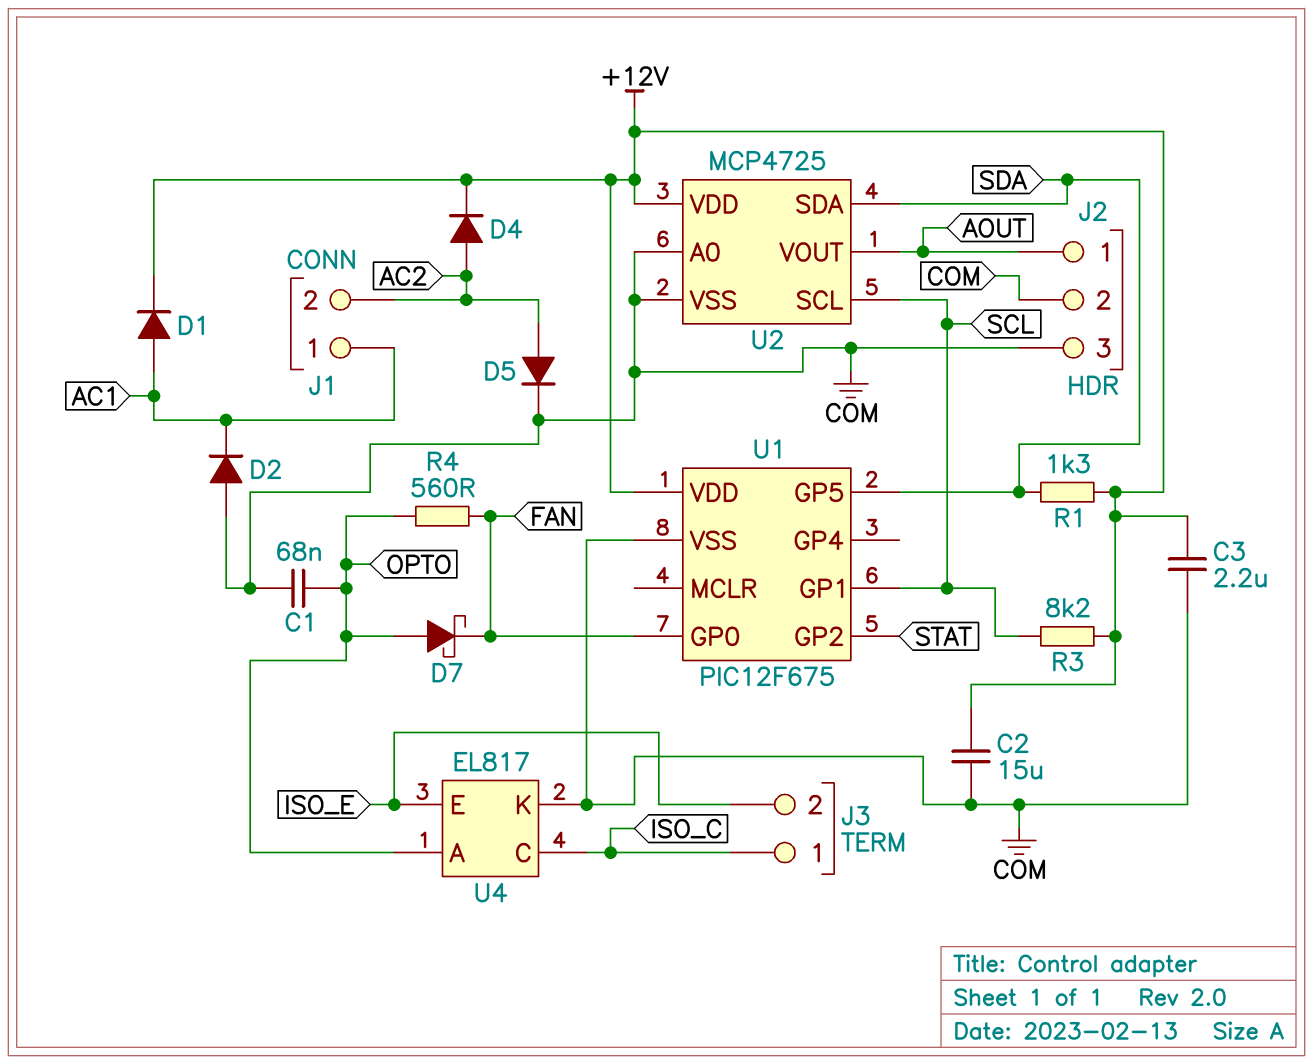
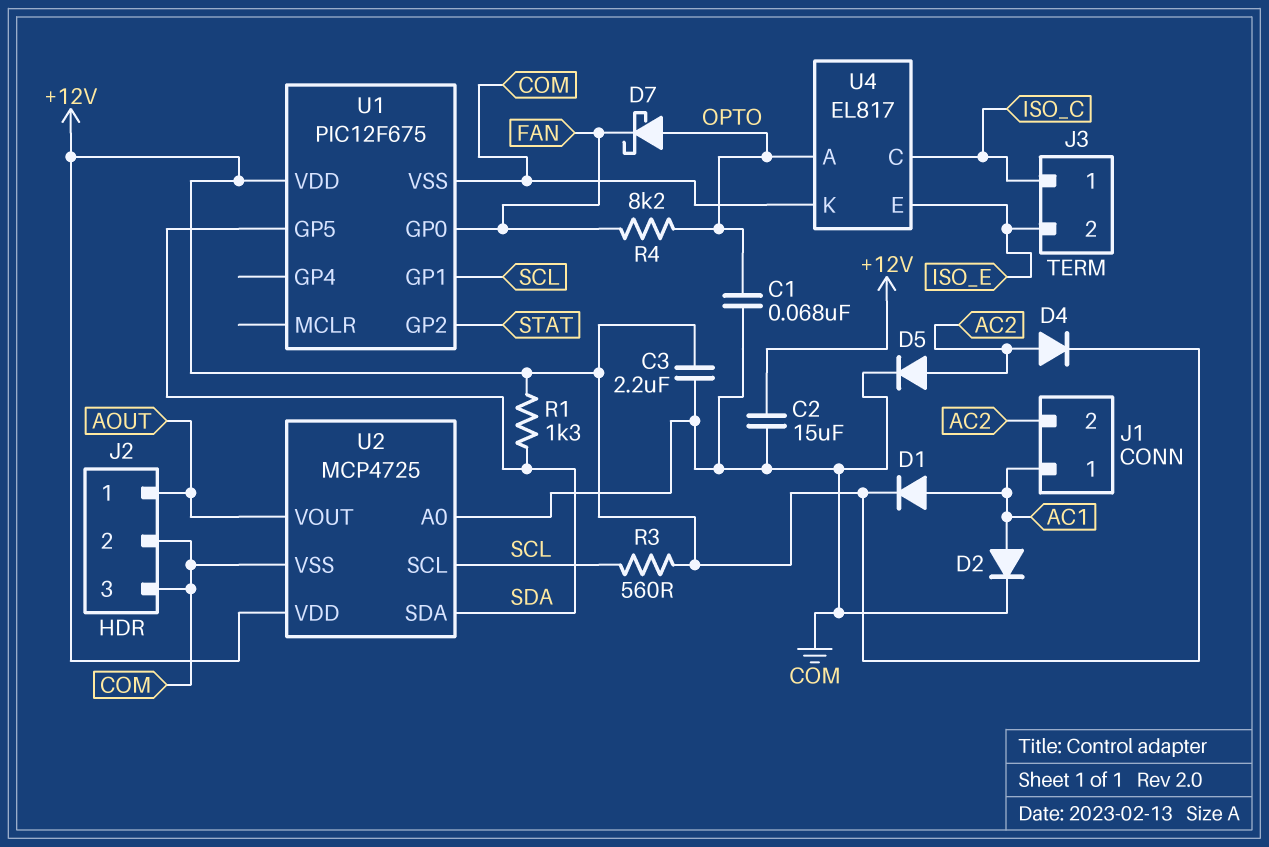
D2: diode (A COM, K AC1) -> diode (A AC1, K COM)
R3: 8.2k (+12V, SCL) -> 560 (+12V, SCL)
R4: 560 (FAN, OPTO) -> 8.2k (FAN, OPTO)

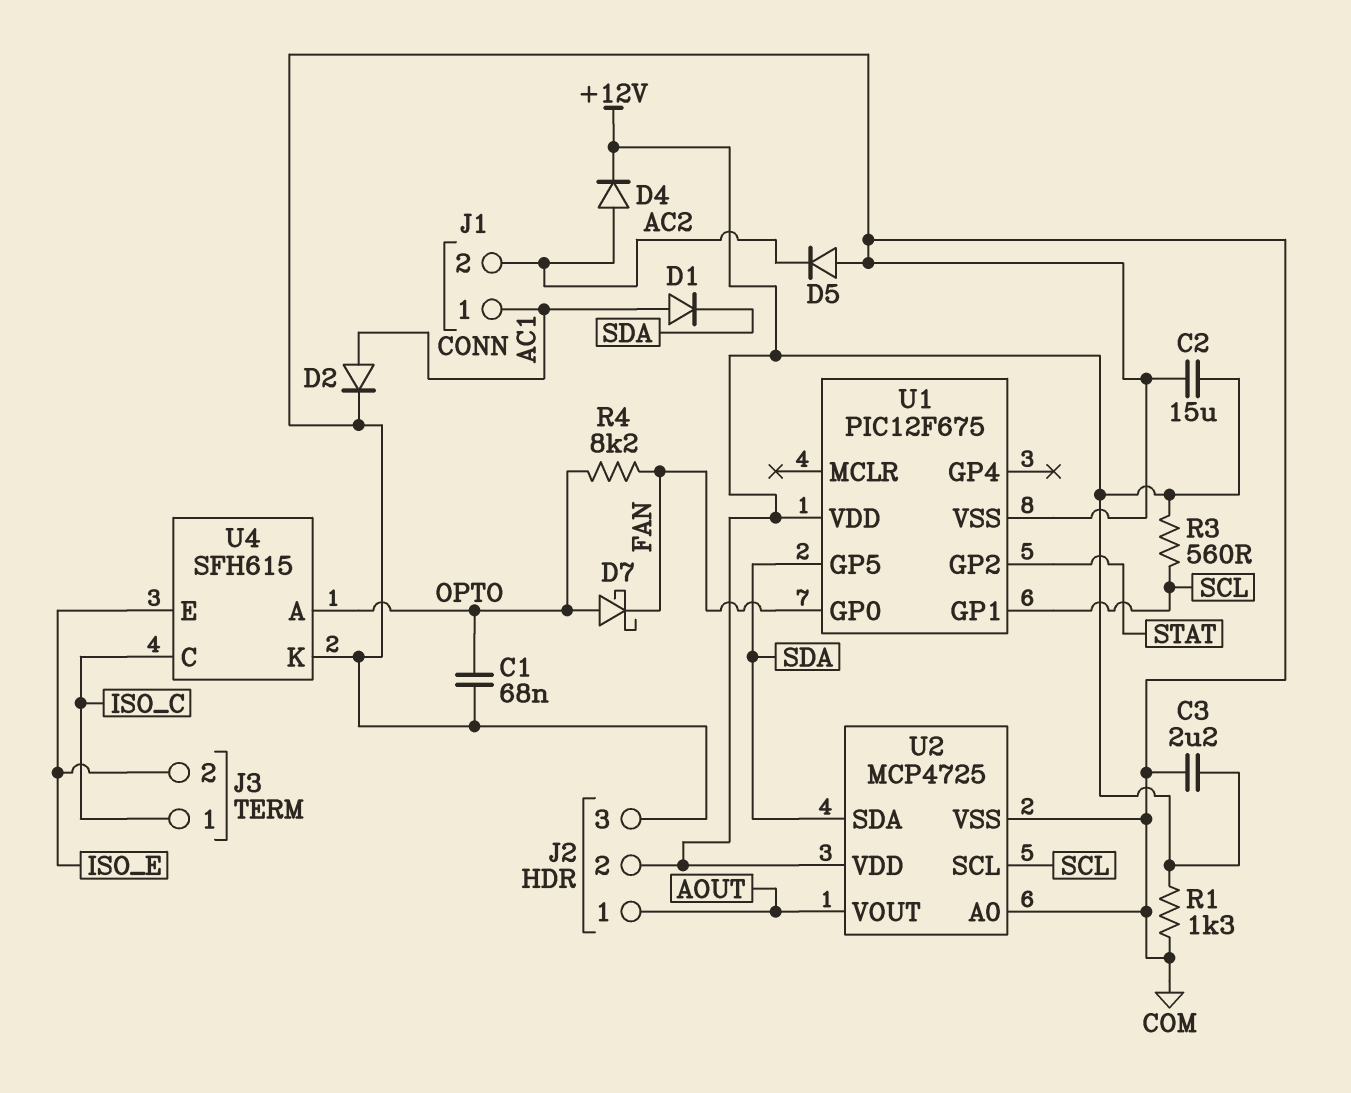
D1: diode (A AC1, K +12V) -> diode (A AC1, K SDA)
D5: diode (A AC2, K COM) -> diode (A COM, K AC2)
J2 pin 2: COM -> +12V
R1: 1.3k (+12V, SDA) -> 1.3k (+12V, COM)
U4: EL817 -> SFH615

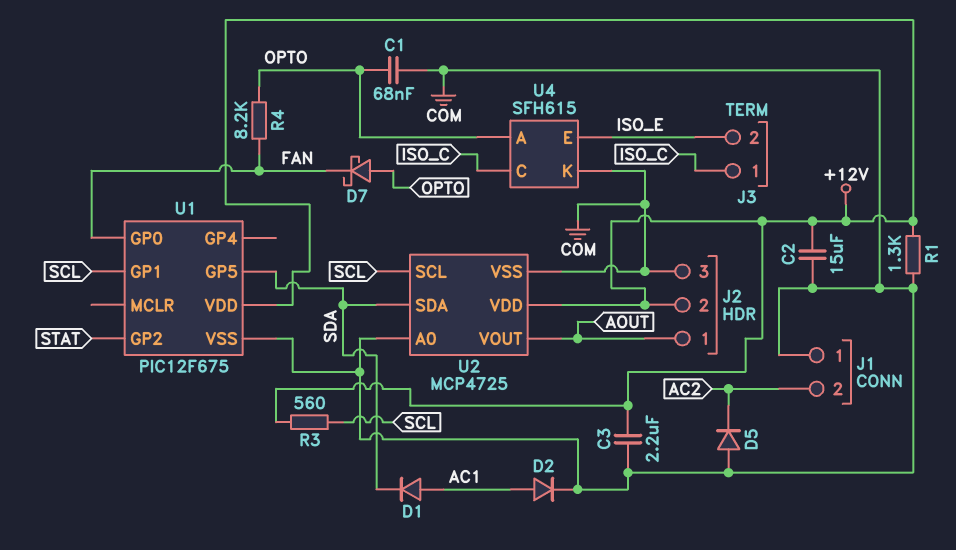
D4: diode (A AC2, K +12V) -> none
J1 pin 1: AC1 -> COM

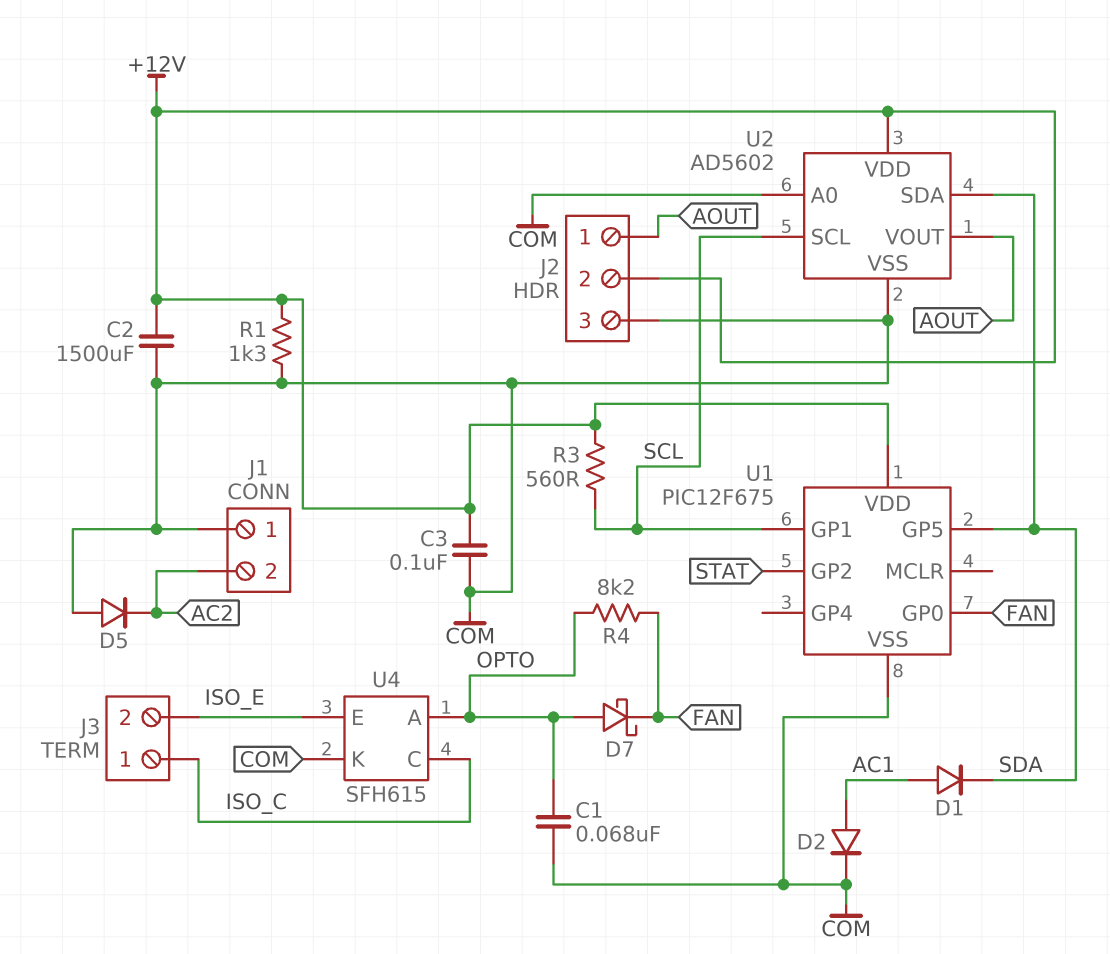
C2: 15uF (+12V, COM) -> 1500uF (+12V, COM)
C3: 2.2uF (+12V, COM) -> 100nF (+12V, COM)
U2: MCP4725 -> AD5602

